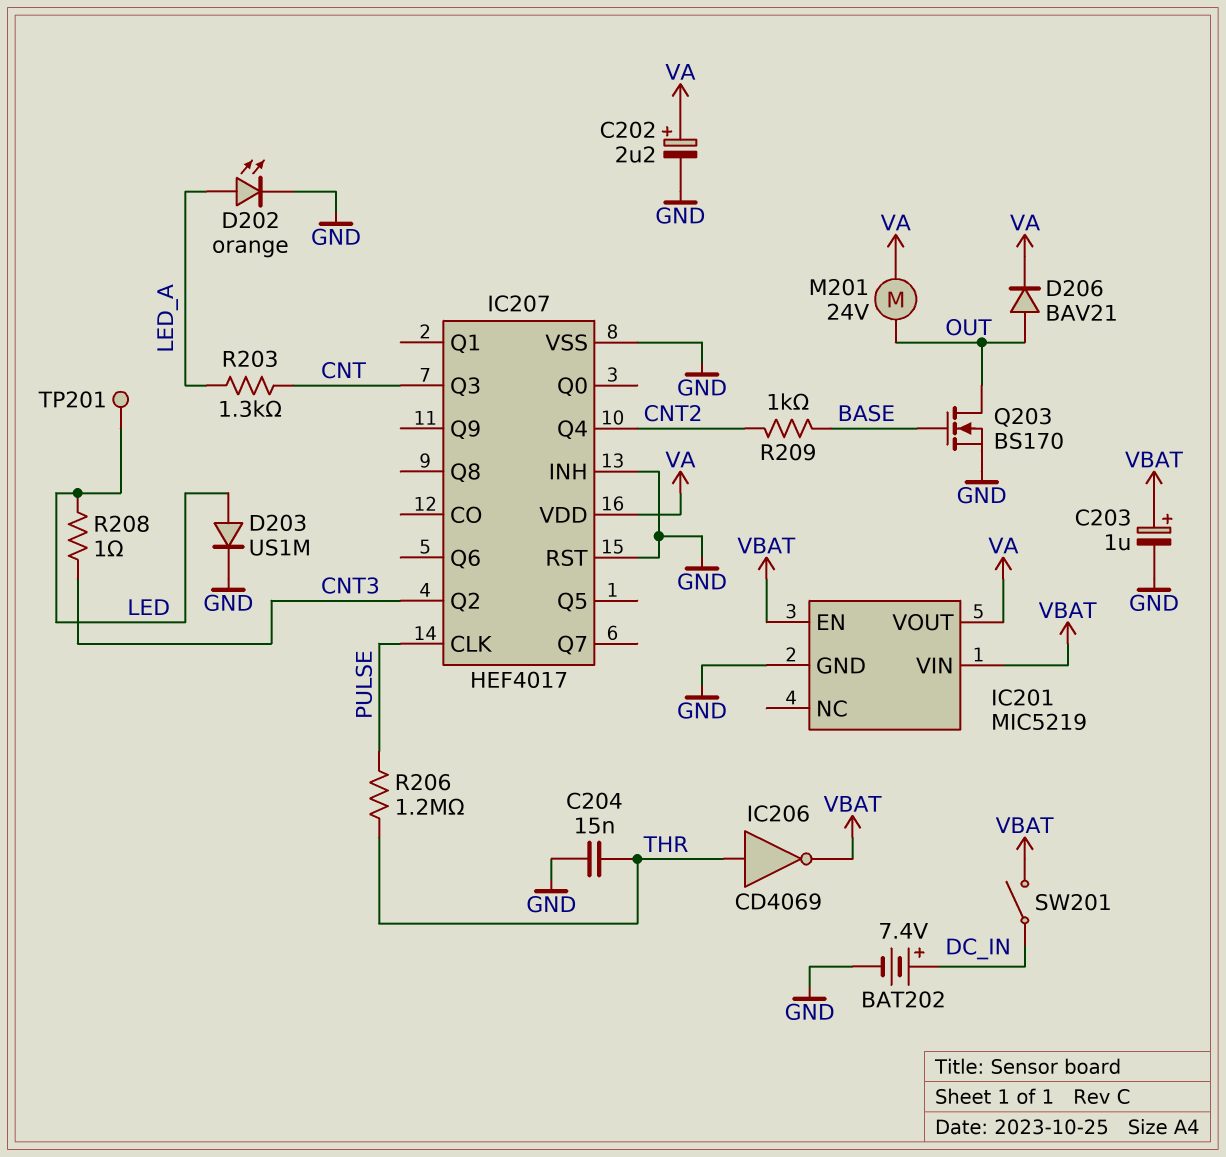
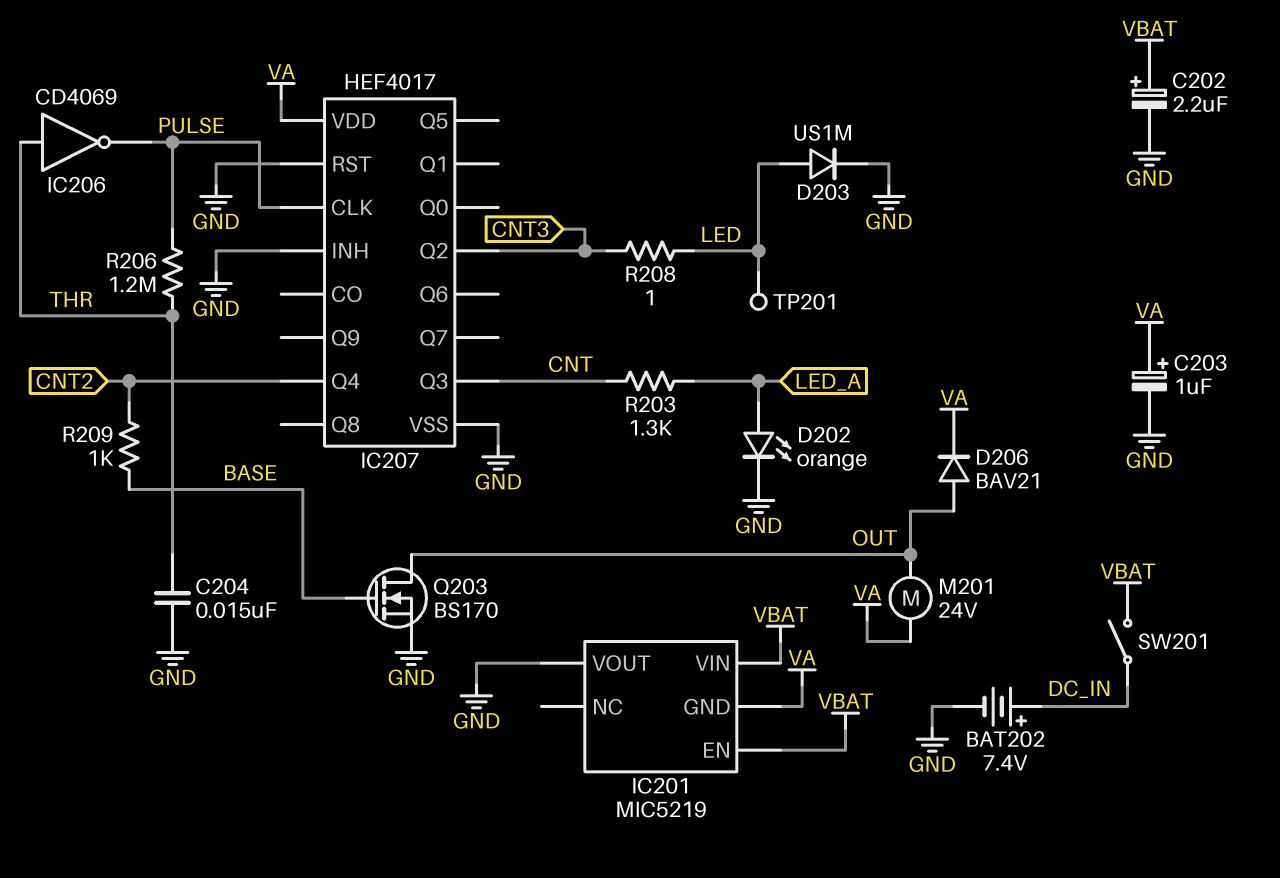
C202: 2.2uF (plus VA, minus GND) -> 2.2uF (plus VBAT, minus GND)
C203: 1uF (plus VBAT, minus GND) -> 1uF (plus VA, minus GND)
IC201 pin GND: GND -> VA
IC201 pin VOUT: VA -> GND
IC206: NOT CD4069 (in THR, out VBAT) -> NOT CD4069 (in THR, out PULSE)

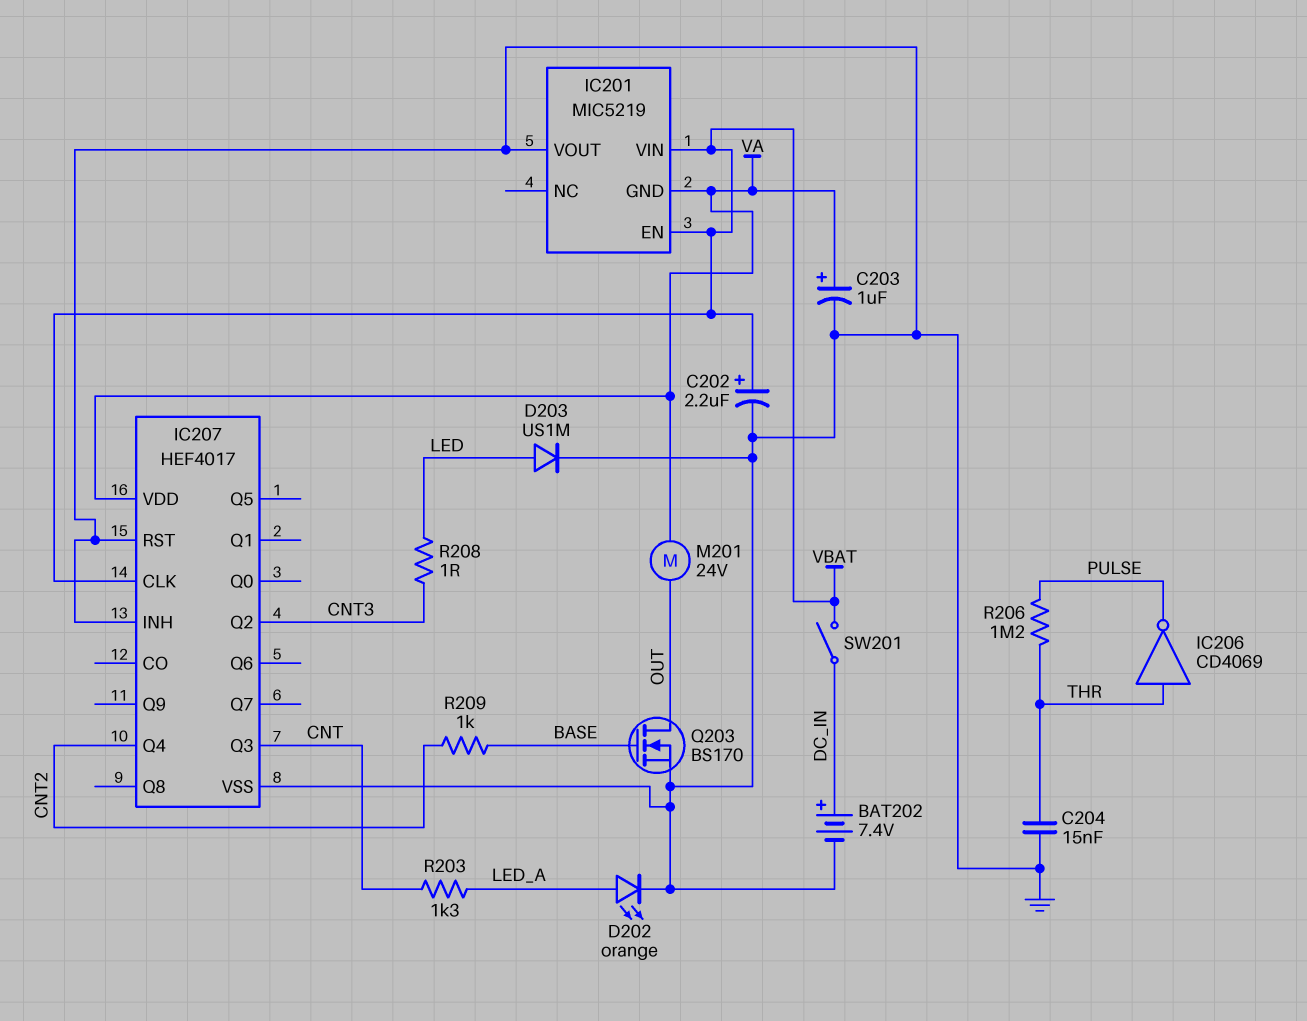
D206: diode BAV21 (A OUT, K VA) -> none
IC207 pin CLK: PULSE -> VBAT
TP201: test point (LED) -> none

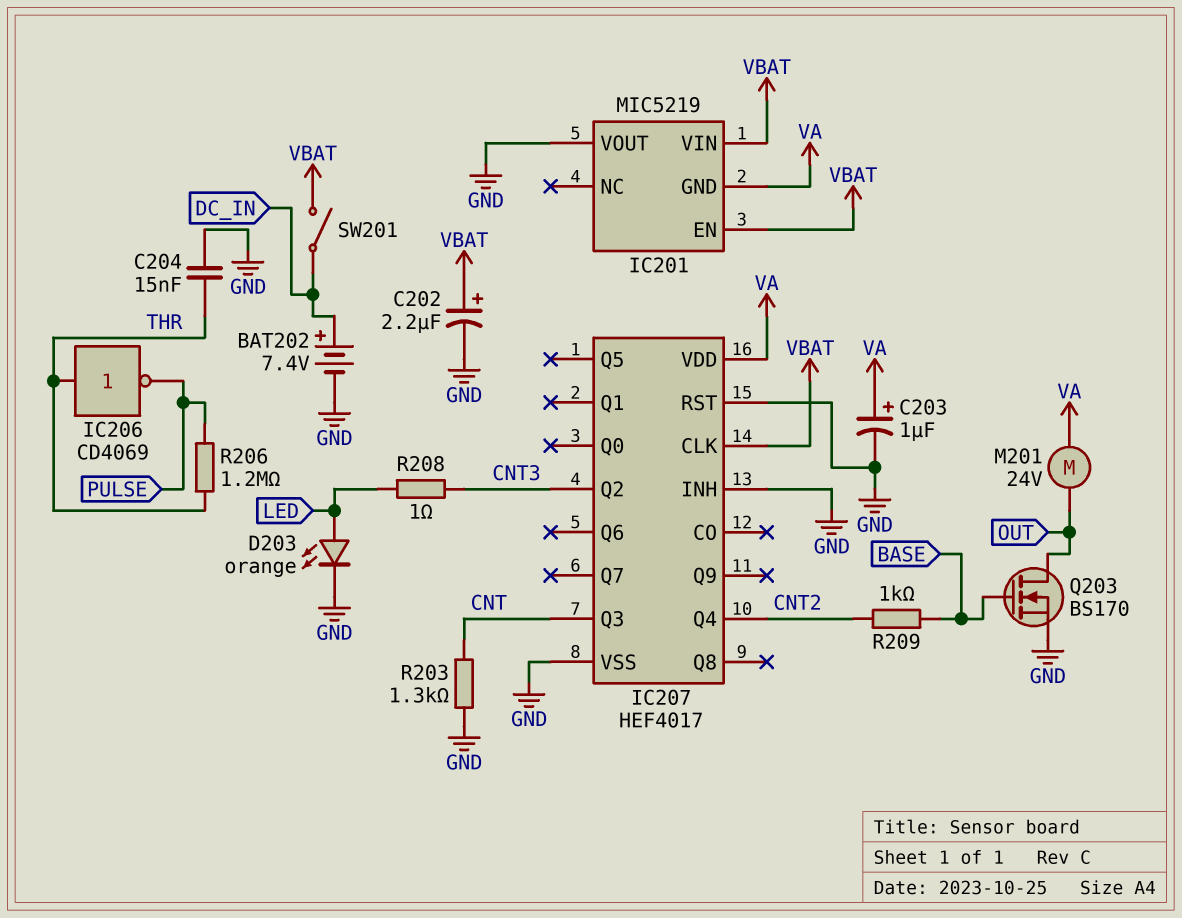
D202: LED orange (A LED_A, K GND) -> none
D203: diode US1M (A LED, K GND) -> LED orange (A LED, K GND)
R203: 1.3k (CNT, LED_A) -> 1.3k (CNT, GND)

